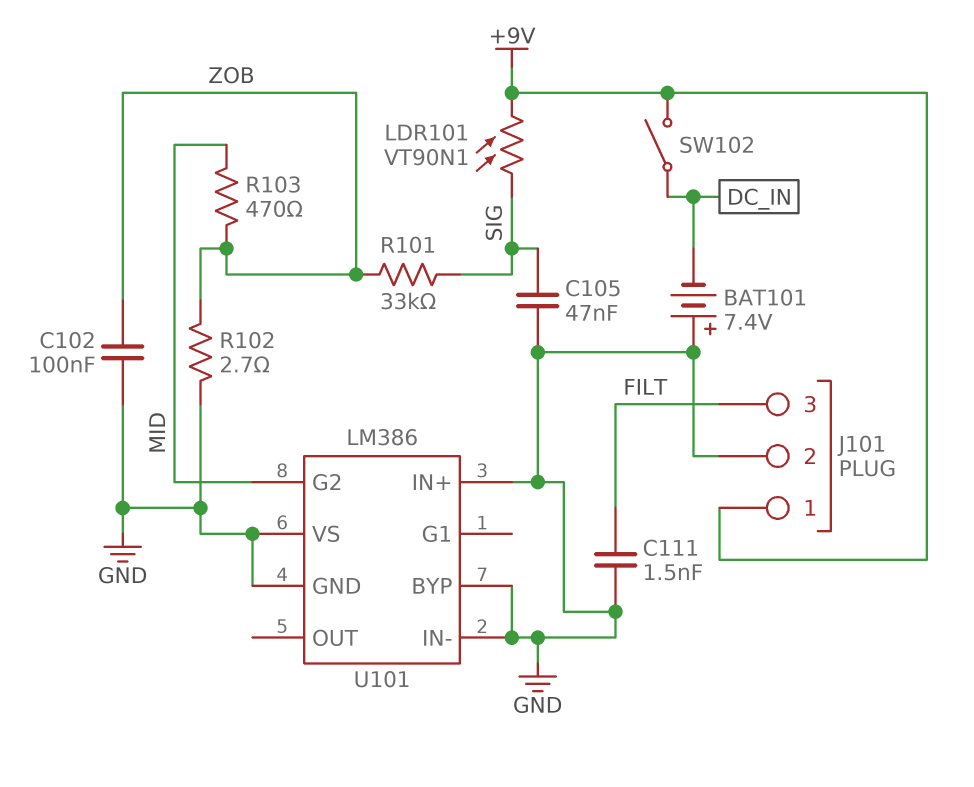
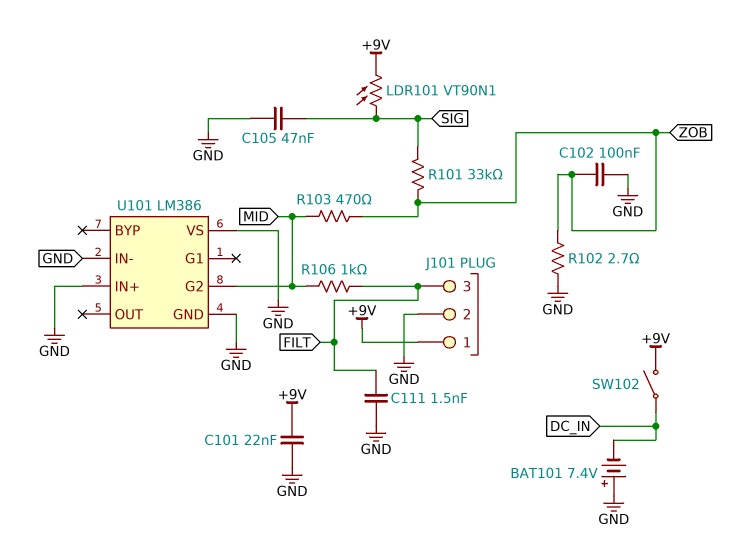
C101: none -> 22nF (+9V, GND)
R106: none -> 1k (FILT, MID)
U101 pin BYP: GND -> none

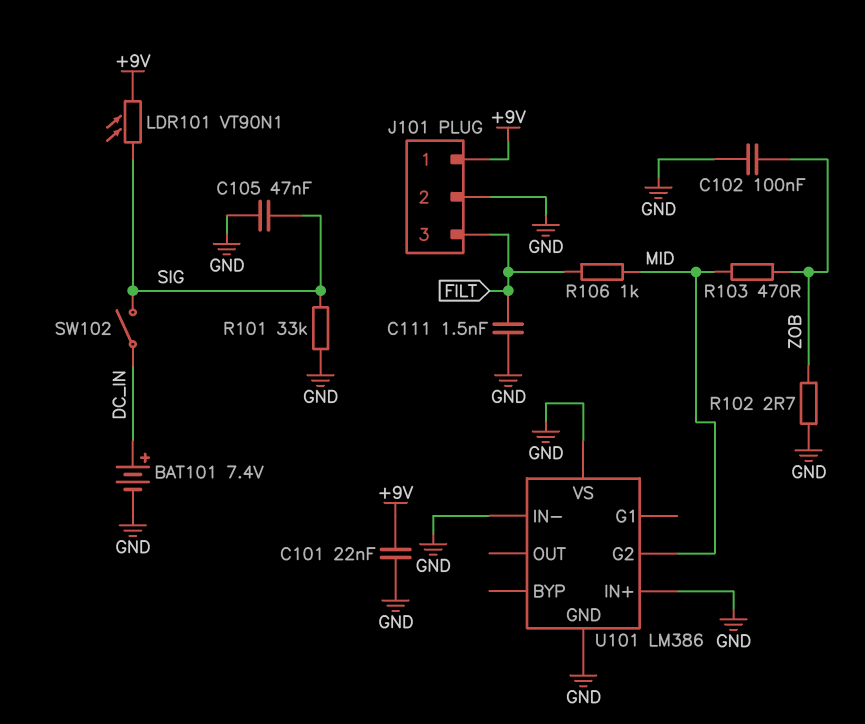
BAT101: 7.4V (plus GND, minus DC_IN) -> 7.4V (plus DC_IN, minus GND)
R101: 33k (SIG, ZOB) -> 33k (GND, SIG)
SW102: switch (+9V, DC_IN) -> switch (DC_IN, SIG)

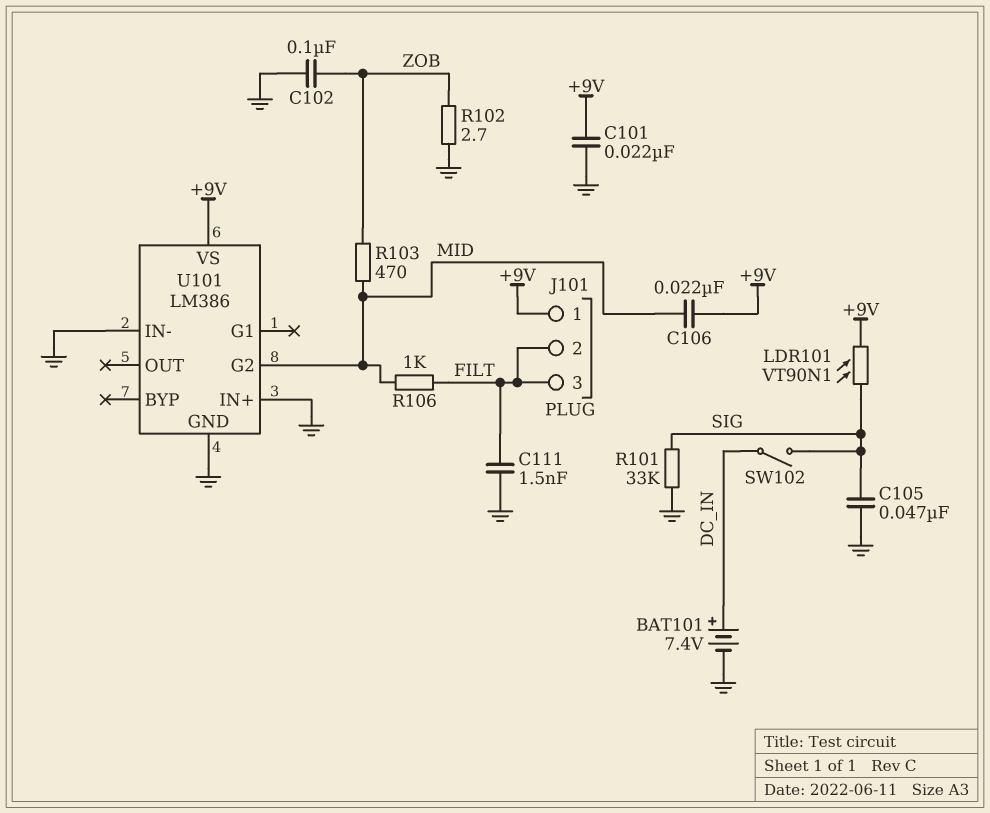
C106: none -> 22nF (+9V, MID)
J101 pin 2: GND -> FILT
U101 pin VS: GND -> +9V

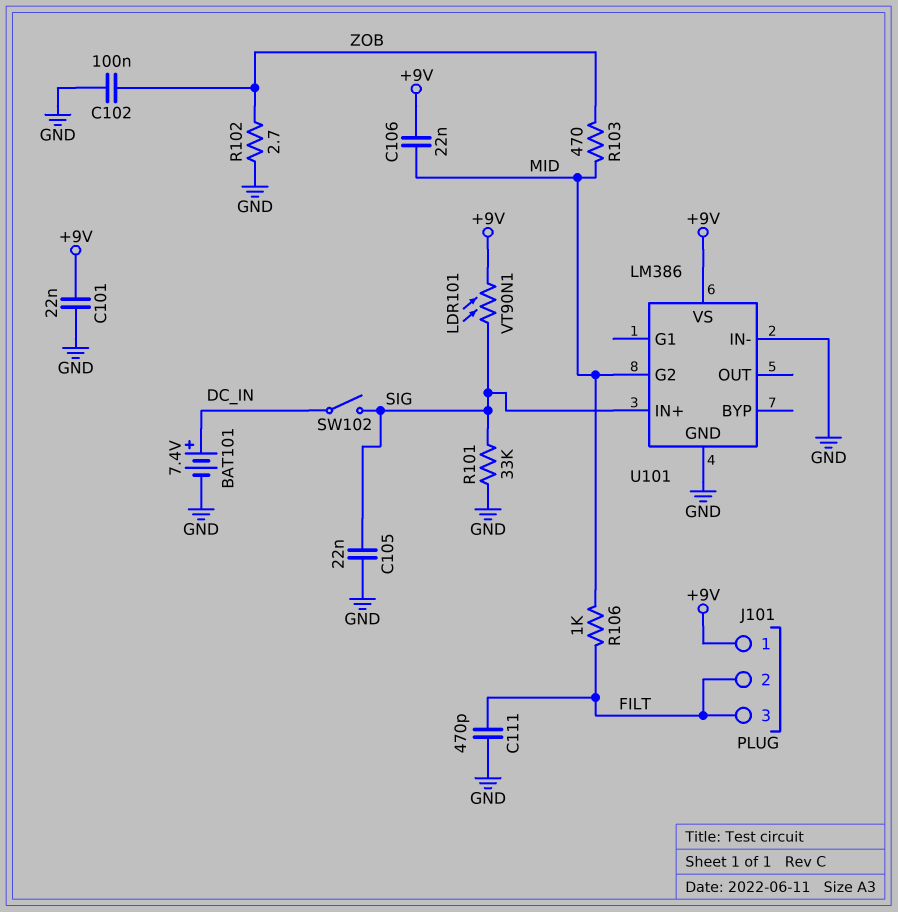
C105: 47nF (GND, SIG) -> 22nF (GND, SIG)
C111: 1.5nF (FILT, GND) -> 470pF (FILT, GND)
U101 pin IN+: GND -> SIG

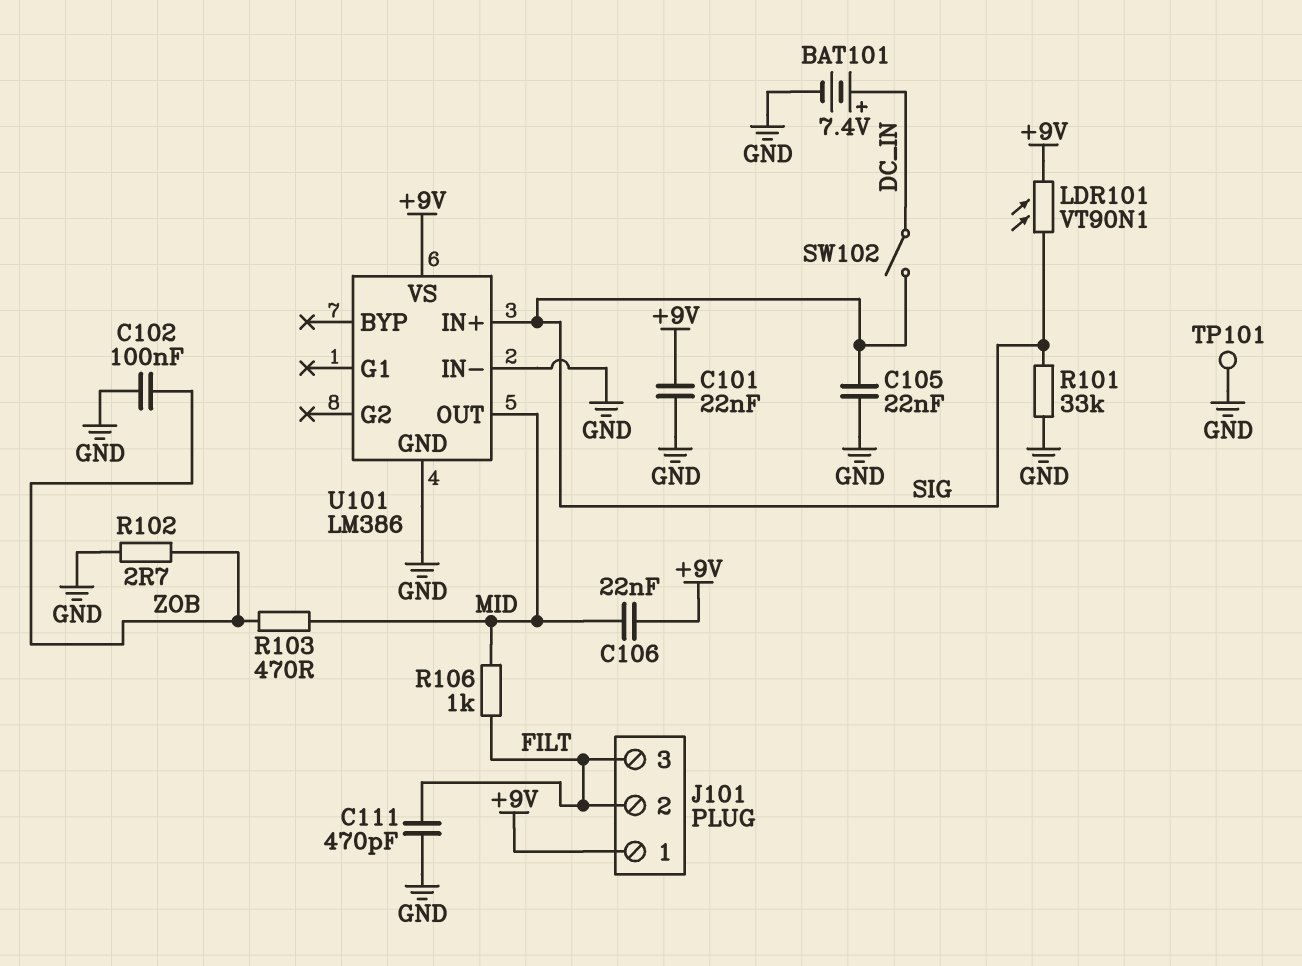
TP101: none -> test point (GND)
U101 pin G2: MID -> none
U101 pin OUT: none -> MID

